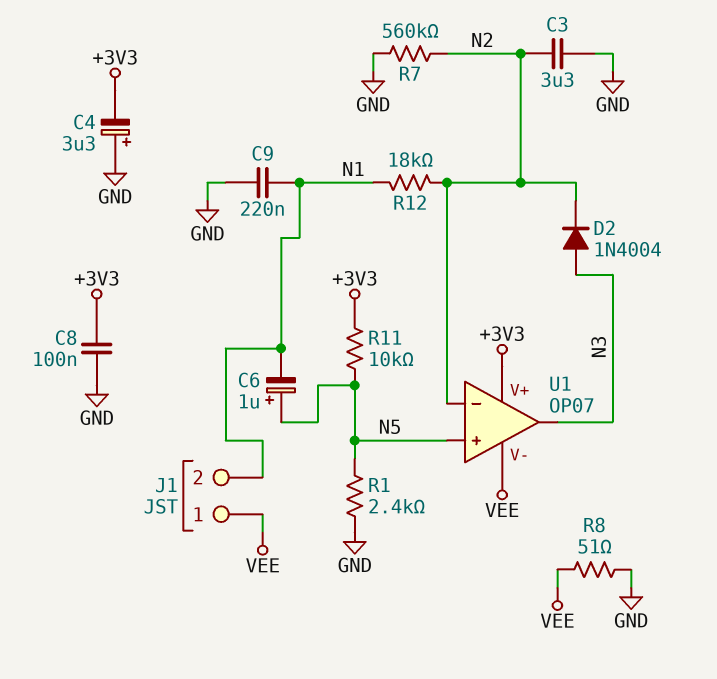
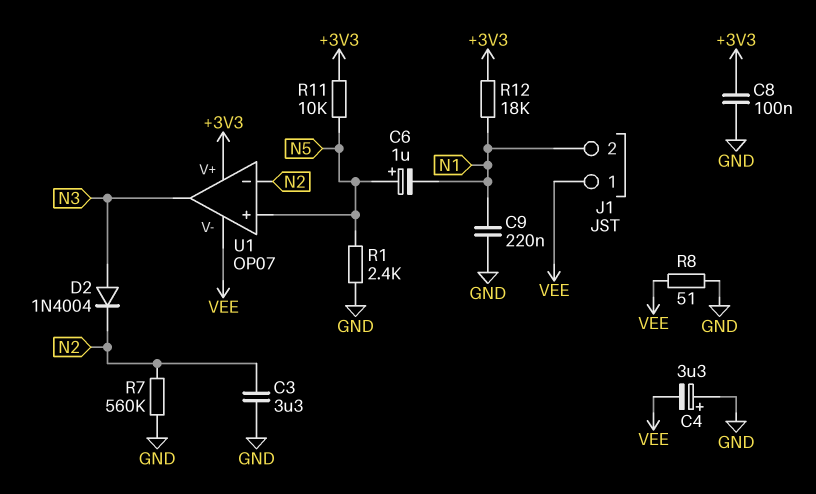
C4: 3.3uF (plus GND, minus +3V3) -> 3.3uF (plus GND, minus VEE)
R12: 18k (N1, N2) -> 18k (+3V3, N1)

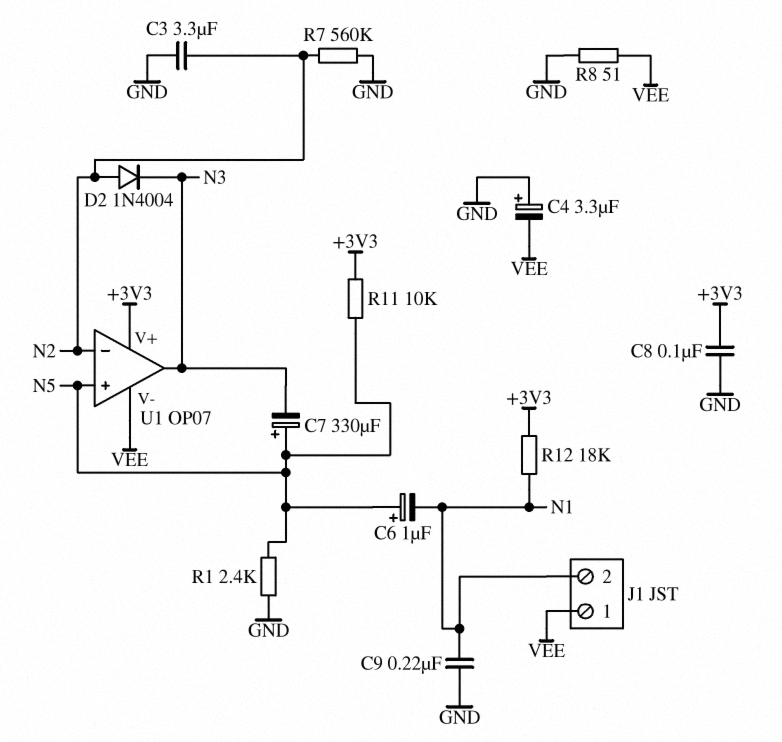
C7: none -> 330uF (plus N5, minus N3)
D2: diode 1N4004 (A N3, K N2) -> diode 1N4004 (A N2, K N3)

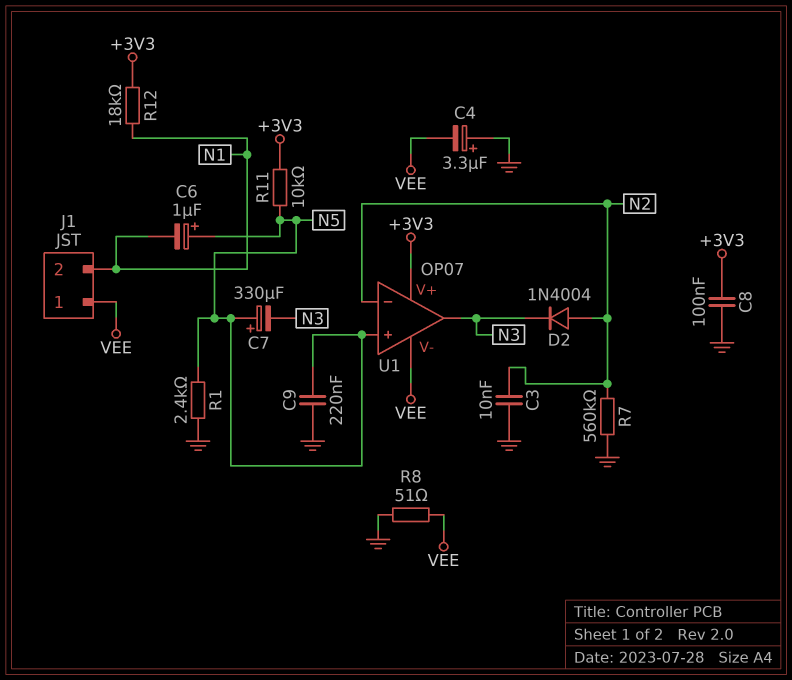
C3: 3.3uF (GND, N2) -> 10nF (GND, N2)
C9: 220nF (GND, N1) -> 220nF (GND, N5)

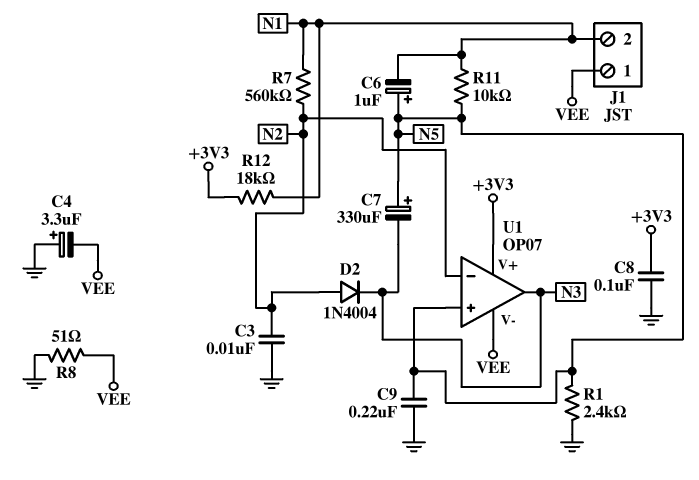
R7: 560k (GND, N2) -> 560k (N1, N2)
R11: 10k (+3V3, N5) -> 10k (N1, N5)

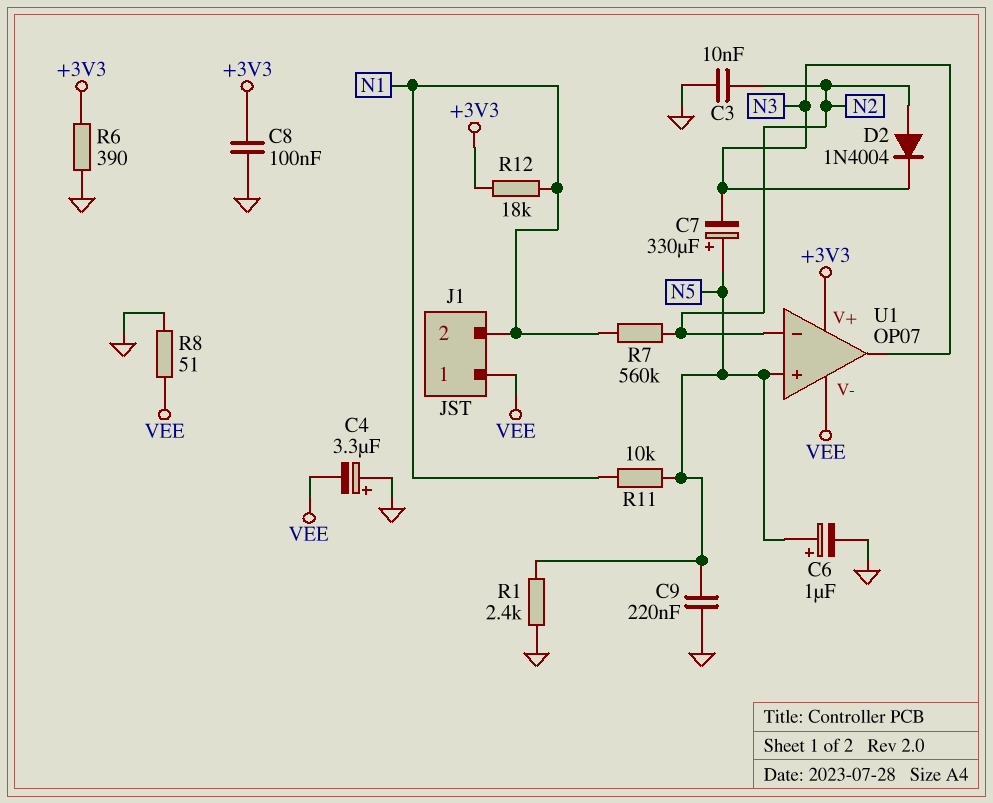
C6: 1uF (plus N5, minus N1) -> 1uF (plus N5, minus GND)
R6: none -> 390 (+3V3, GND)

